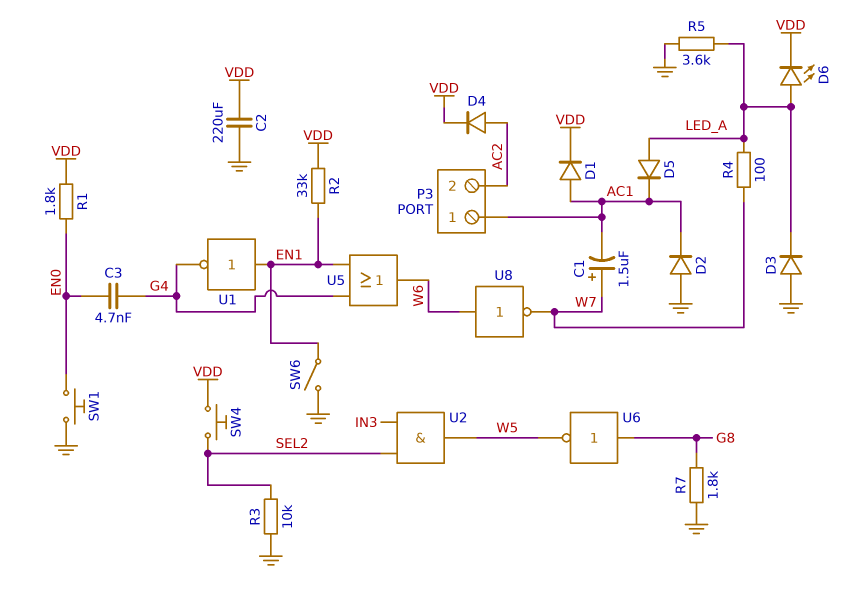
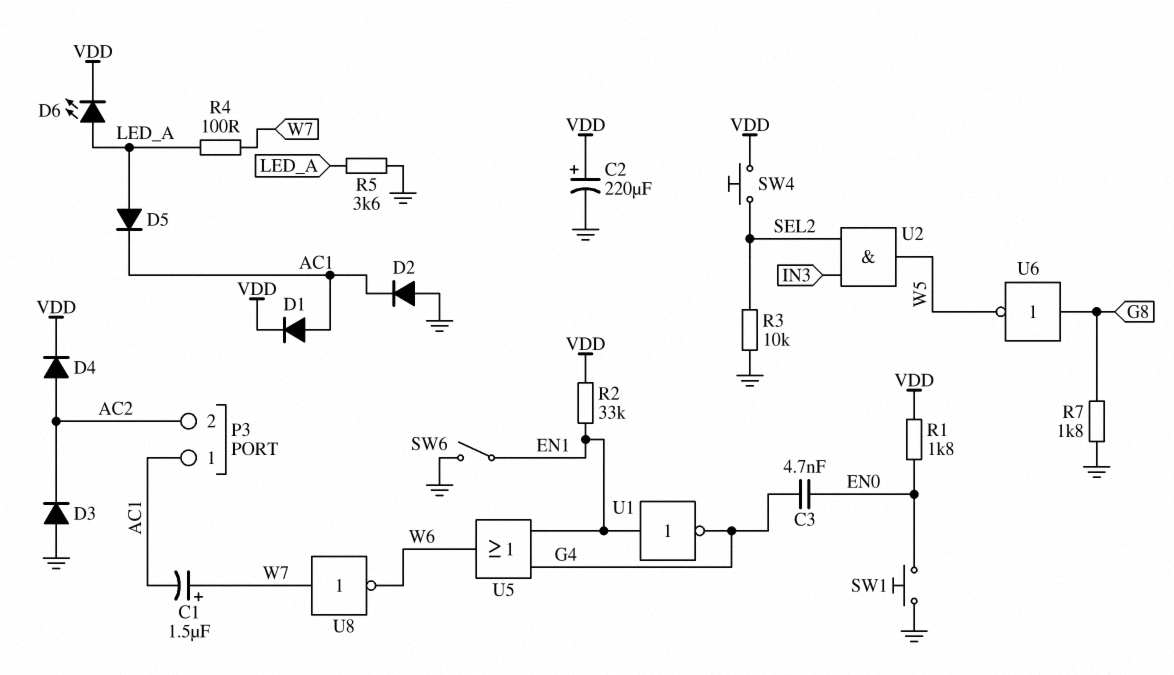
C2: 220uF (GND, VDD) -> 220uF (plus VDD, minus GND)
D3: diode (A GND, K LED_A) -> diode (A GND, K AC2)
U8: NOT (in W6, out W7) -> NOT (in W7, out W6)

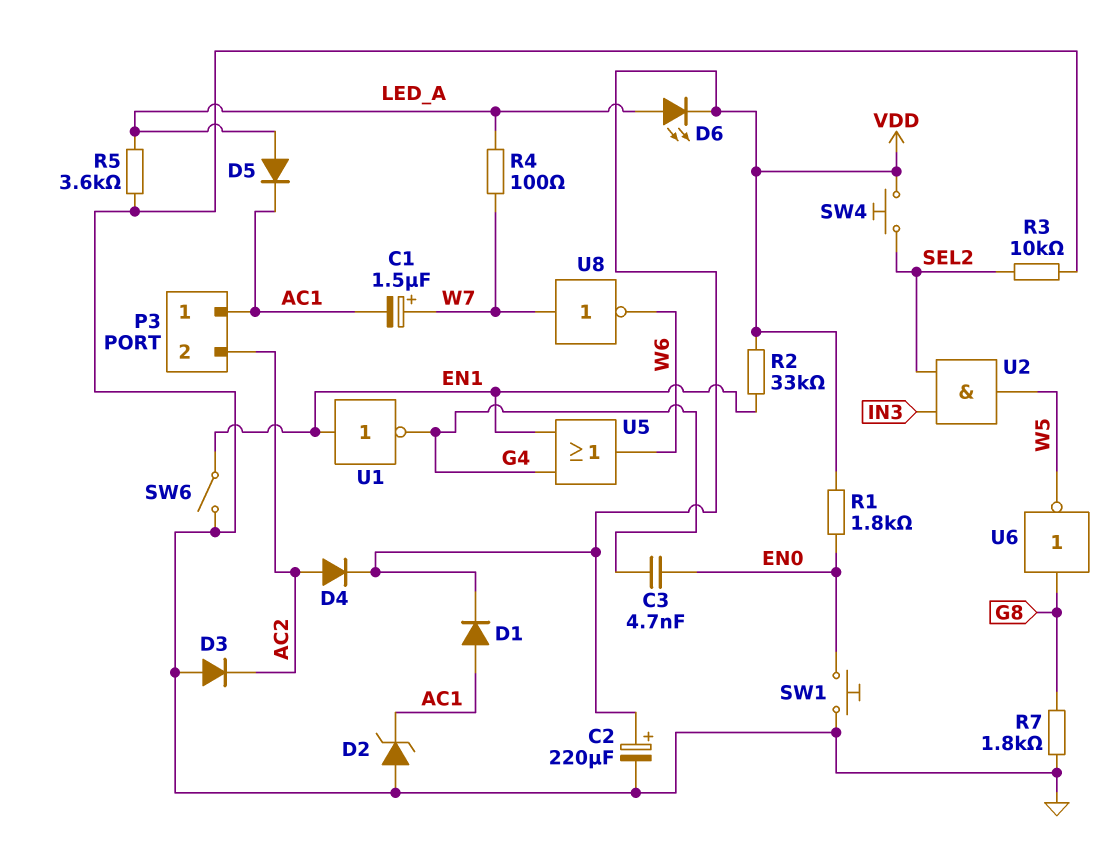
D2: diode (A GND, K AC1) -> zener (A GND, K AC1)

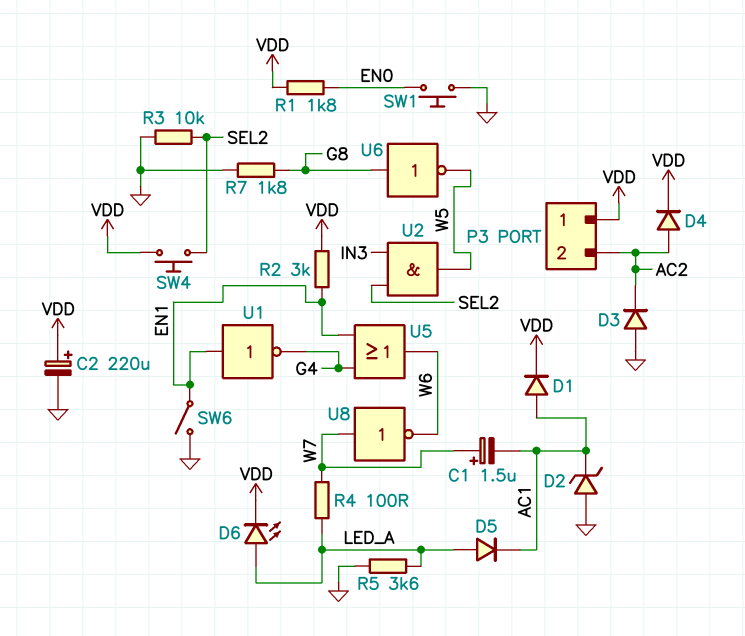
C3: 4.7nF (EN0, G4) -> none
P3 pin 1: AC1 -> VDD
R2: 33k (EN1, VDD) -> 3k (EN1, VDD)

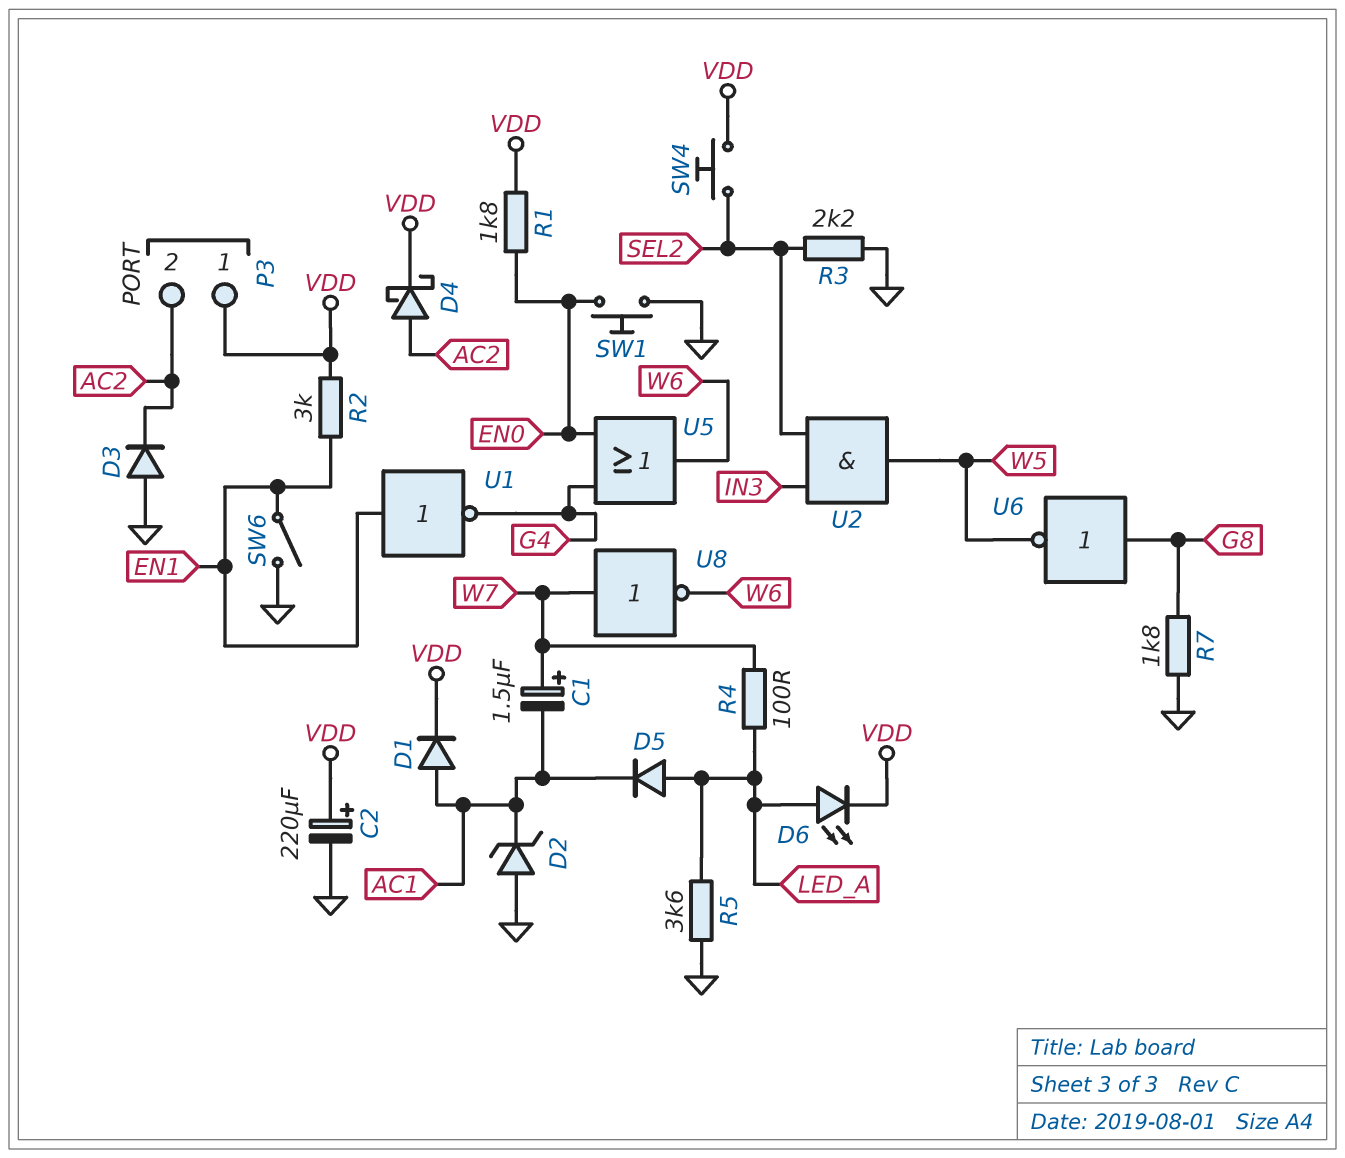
D4: diode (A AC2, K VDD) -> schottky (A AC2, K VDD)
R3: 10k (GND, SEL2) -> 2.2k (GND, SEL2)
U5: OR (in EN1, in G4, out W6) -> OR (in EN0, in G4, out W6)

